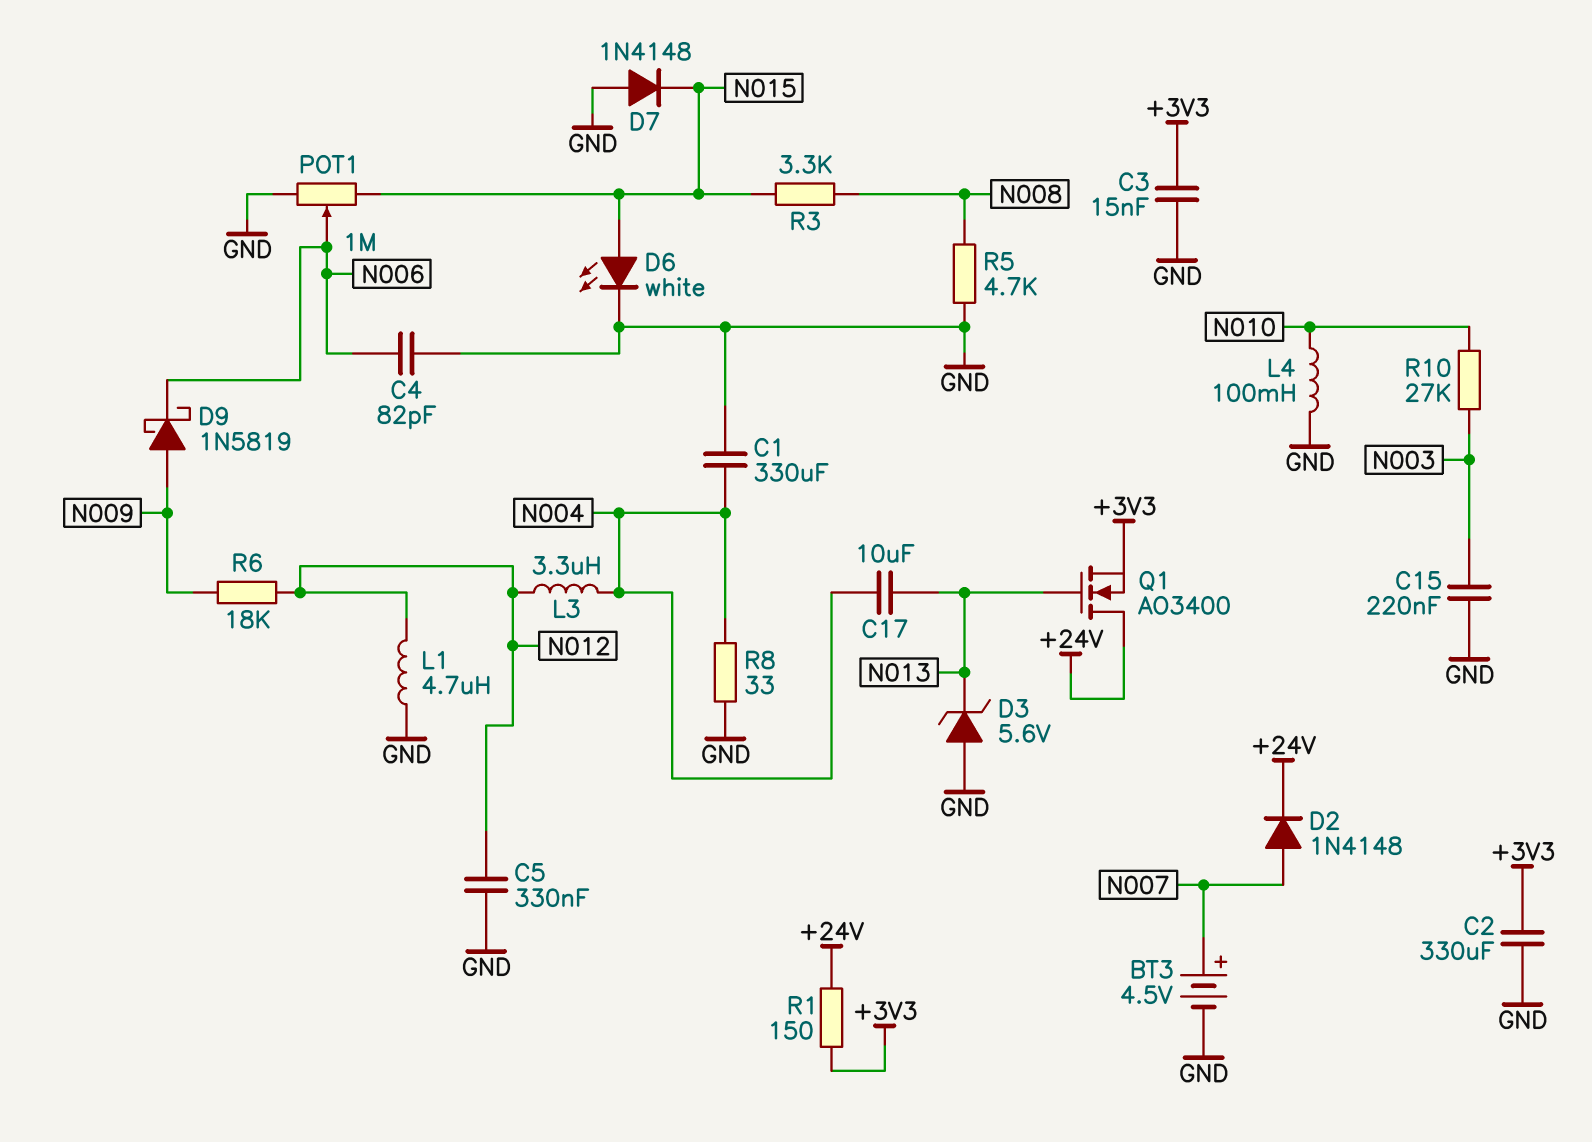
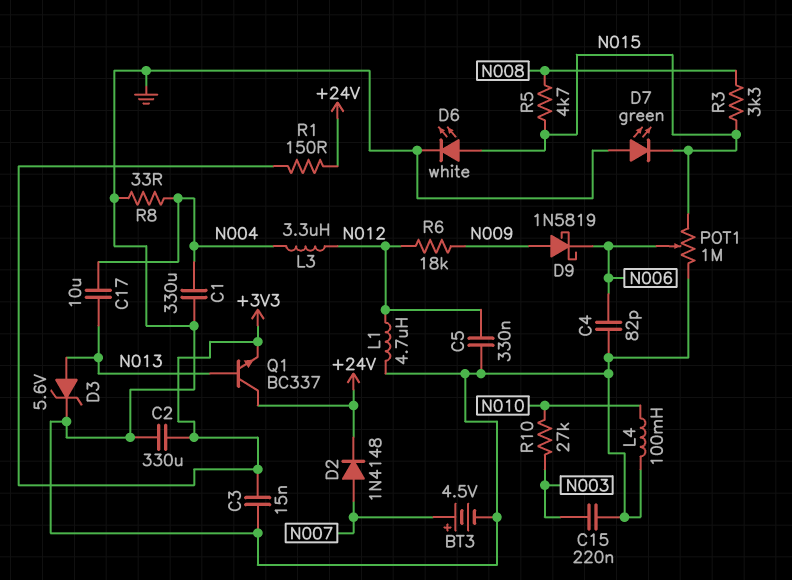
D3: zener 5.6V (A GND, K N013) -> zener 5.6V (A N013, K GND)
D7: diode 1N4148 (A GND, K N015) -> LED green (A GND, K N015)
Q1: NMOS AO3400 (G N013, D +24V, S +3V3) -> NPN BC337 (B N013, C +24V, E +3V3)
R5: 4.7k (GND, N008) -> 4.7k (N008, N015)

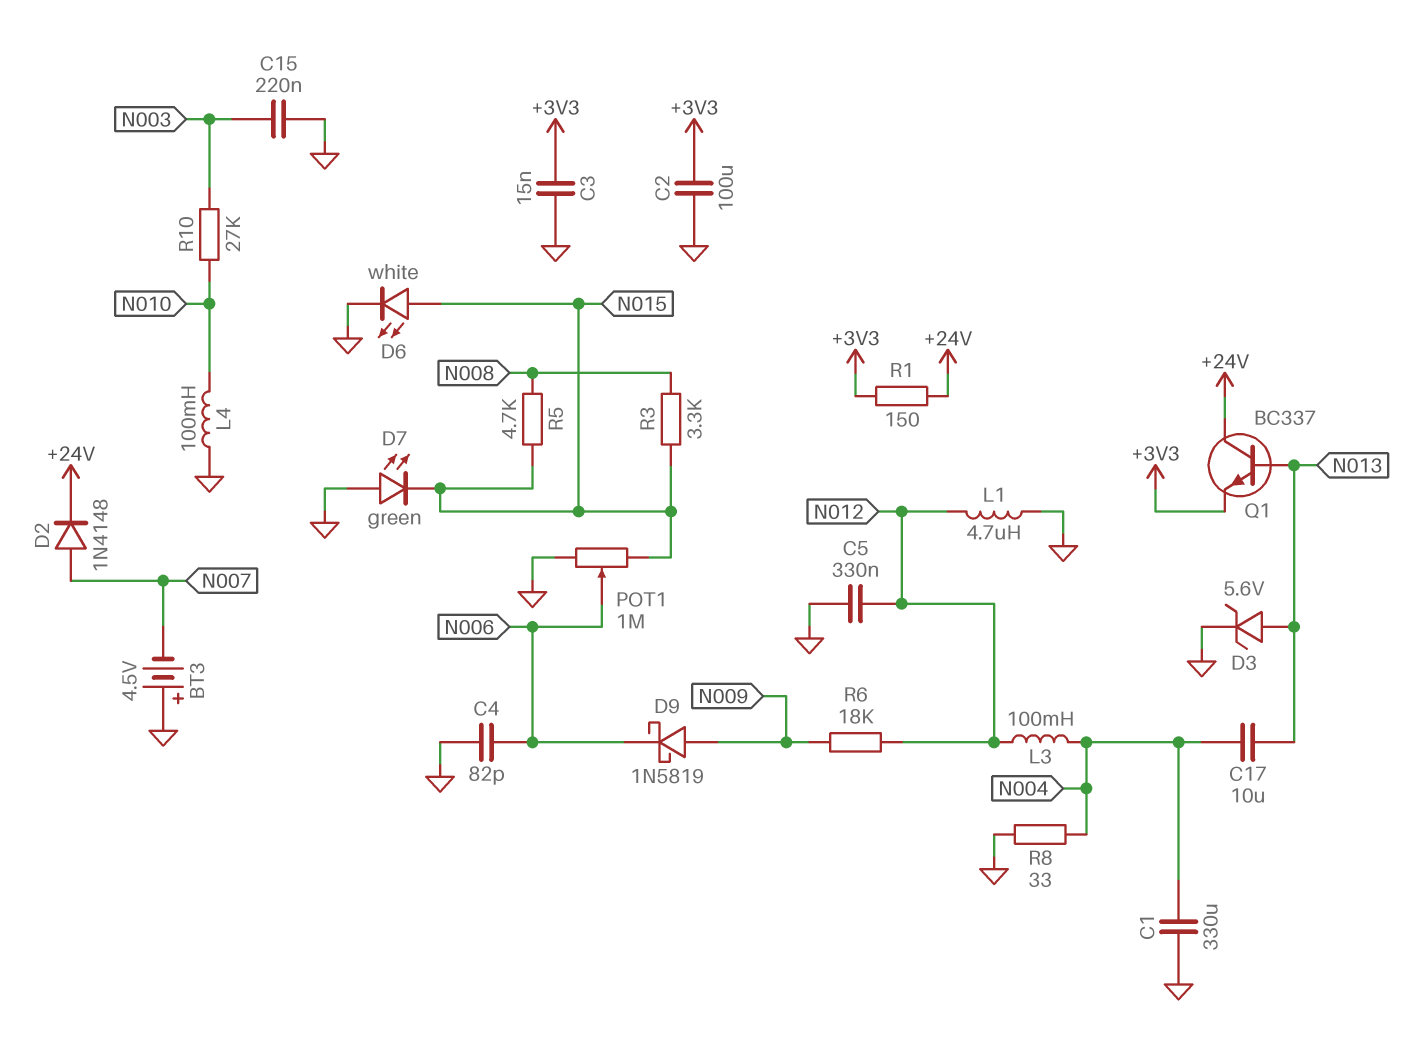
BT3: 4.5V (plus N007, minus GND) -> 4.5V (plus GND, minus N007)
C2: 330uF (+3V3, GND) -> 100uF (+3V3, GND)
L3: 3.3uH (N004, N012) -> 100mH (N004, N012)

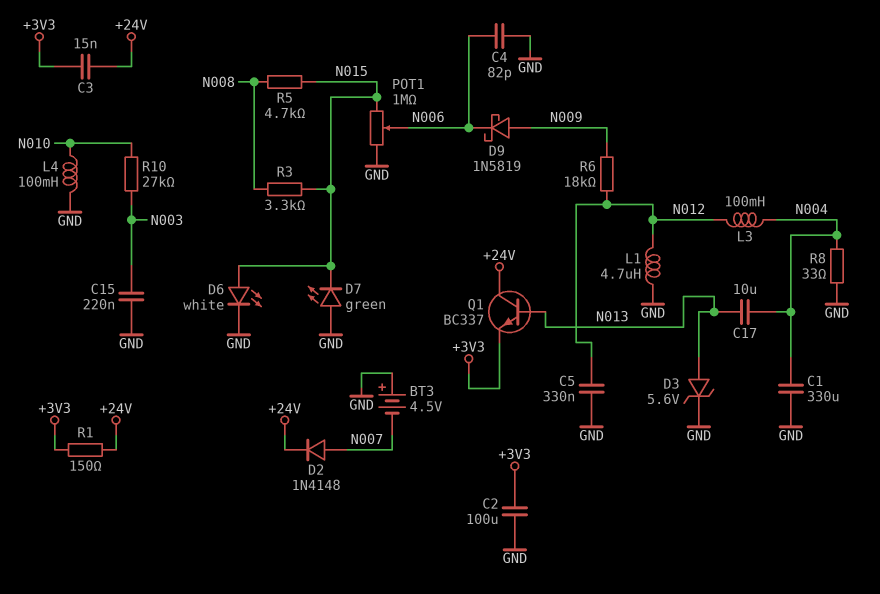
C3: 15nF (+3V3, GND) -> 15nF (+3V3, +24V)

